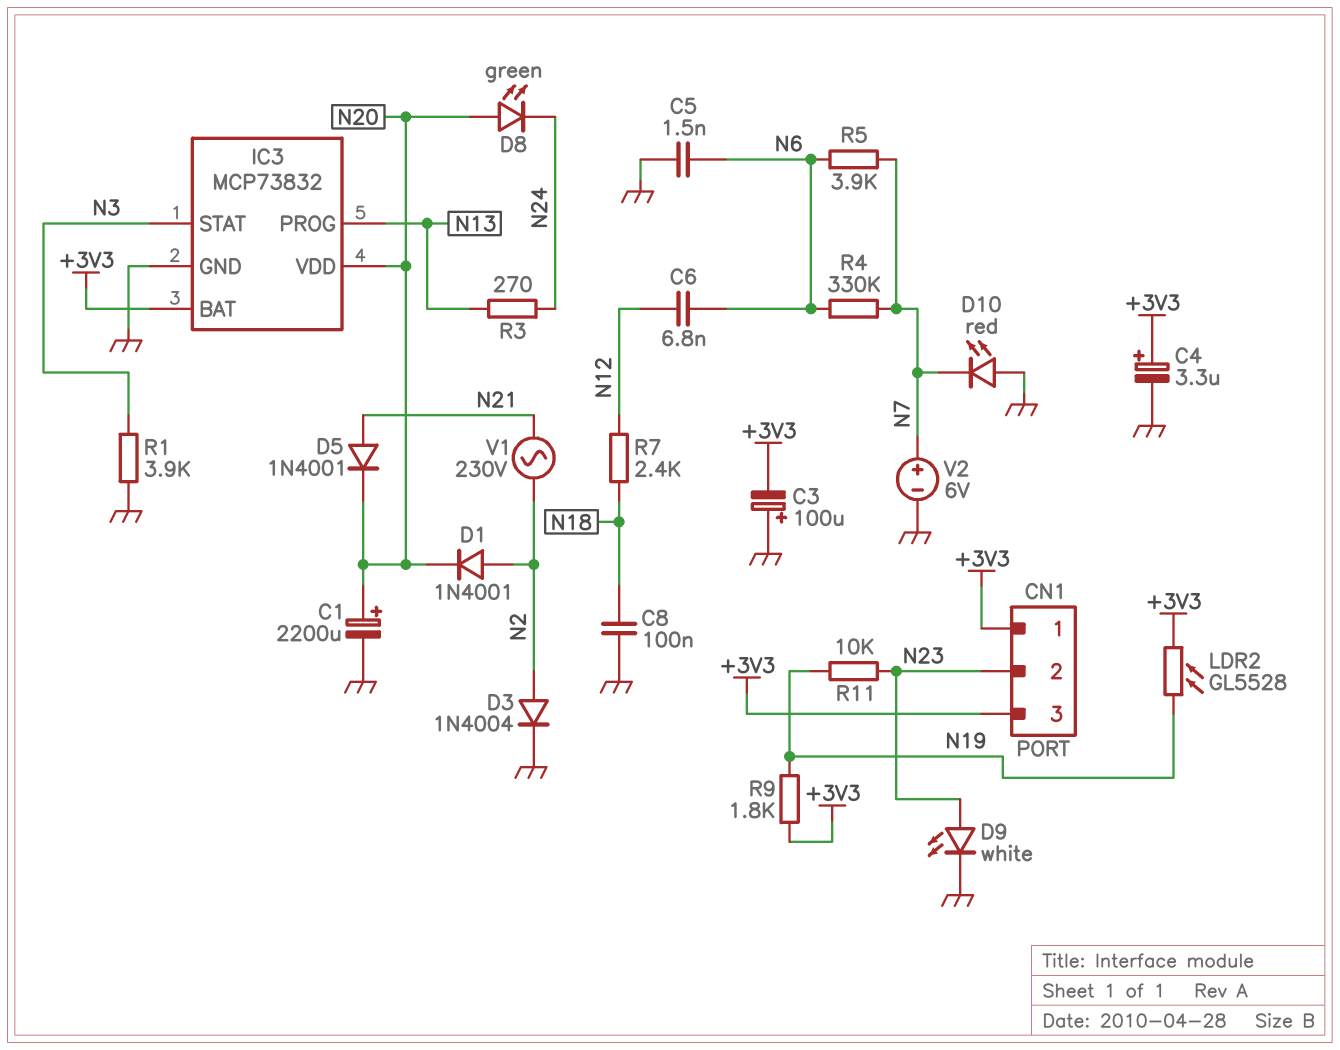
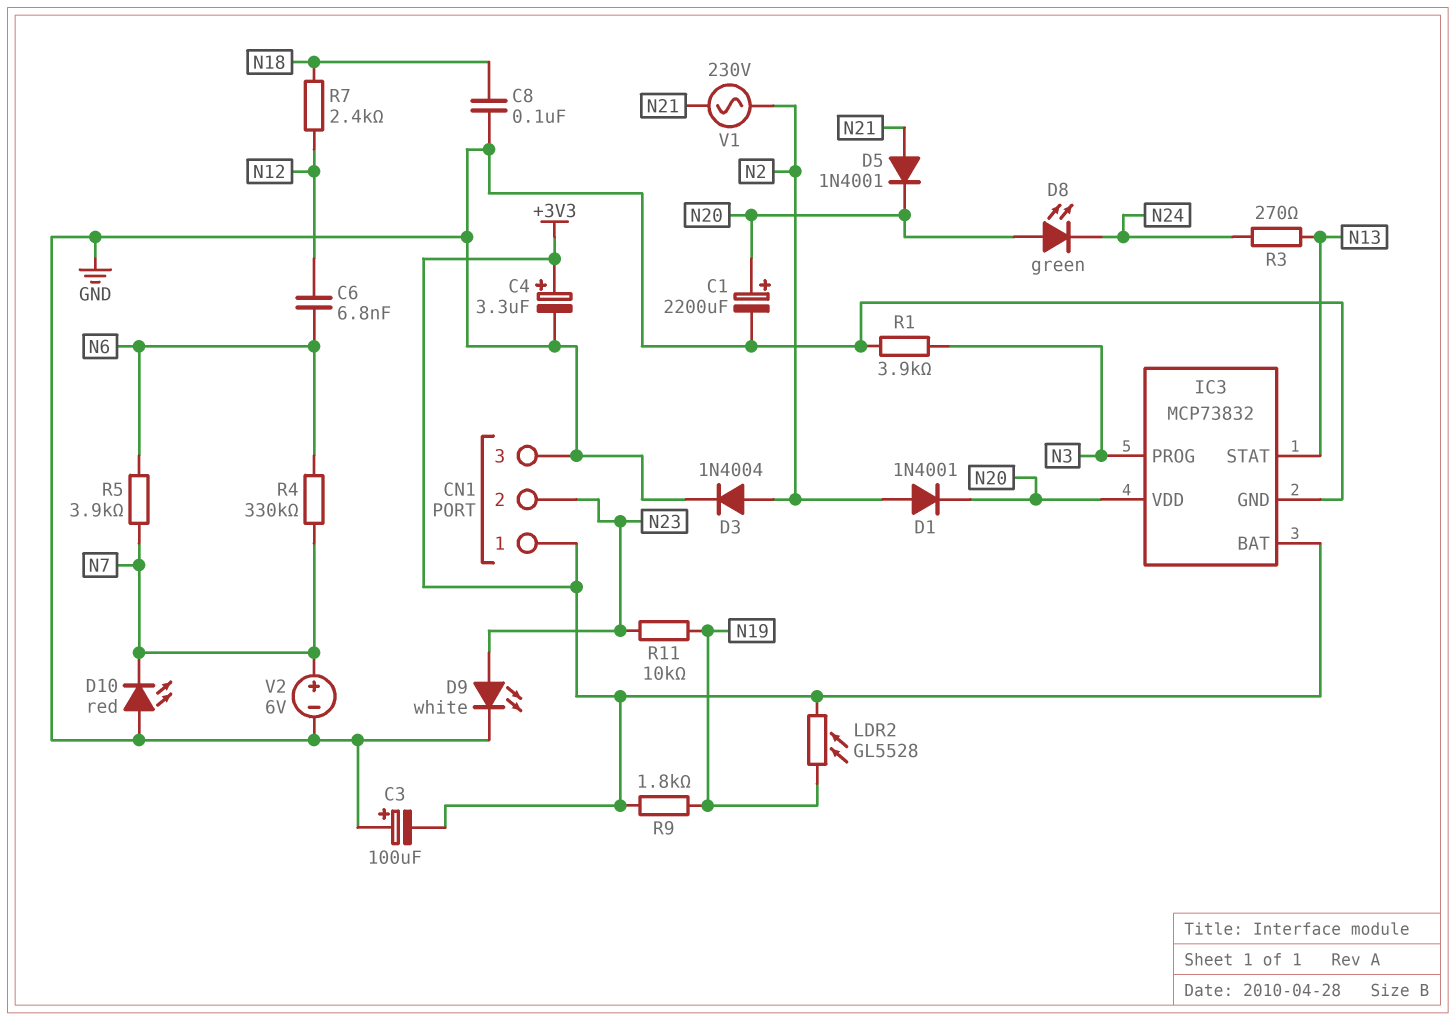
C5: 1.5nF (GND, N6) -> none
CN1 pin 3: +3V3 -> GND
IC3 pin PROG: N13 -> N3
IC3 pin STAT: N3 -> N13

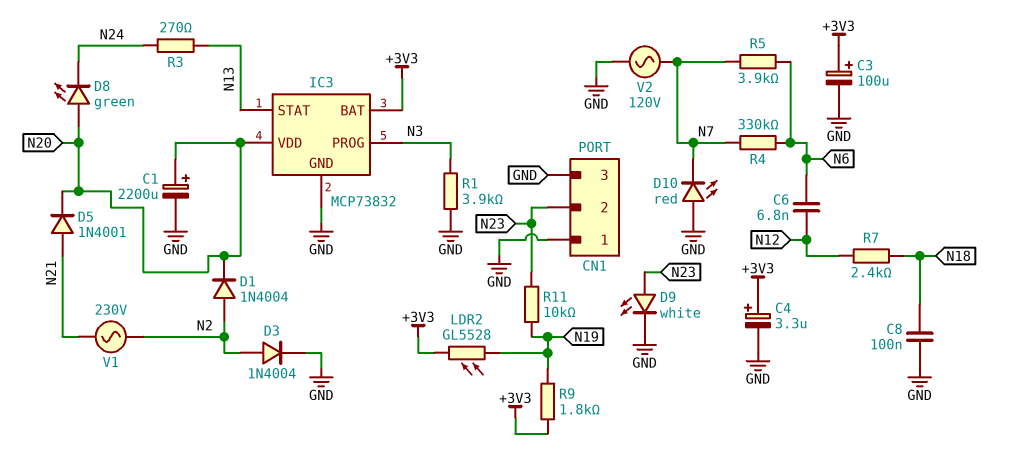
C3: 100uF (plus GND, minus +3V3) -> 100uF (plus +3V3, minus GND)
CN1 pin 1: +3V3 -> GND
D1: diode 1N4001 (A N2, K N20) -> diode 1N4004 (A N2, K N20)
V2: 6V (plus N7, minus GND) -> AC 120V (GND, N7)

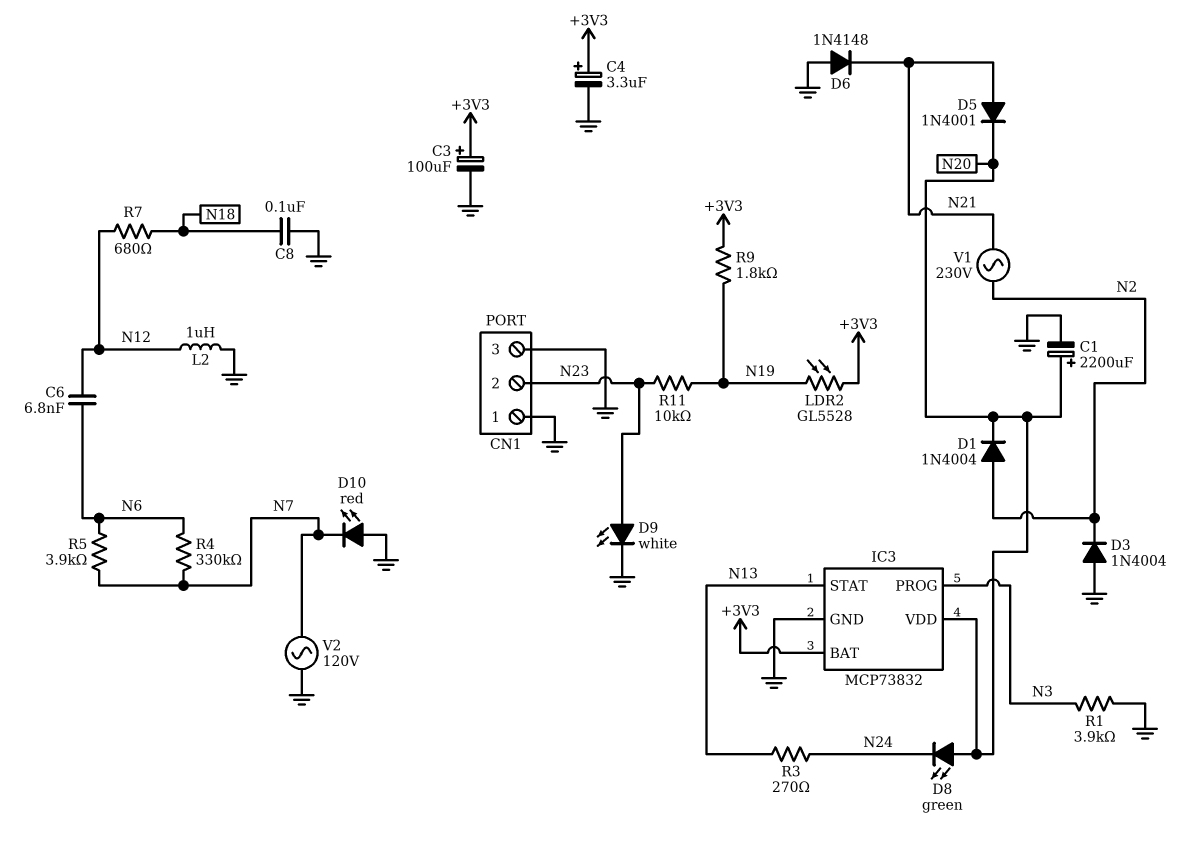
D3: diode 1N4004 (A N2, K GND) -> diode 1N4004 (A GND, K N2)
D6: none -> diode 1N4148 (A GND, K N21)
L2: none -> 1uH (GND, N12)
R7: 2.4k (N12, N18) -> 680 (N12, N18)

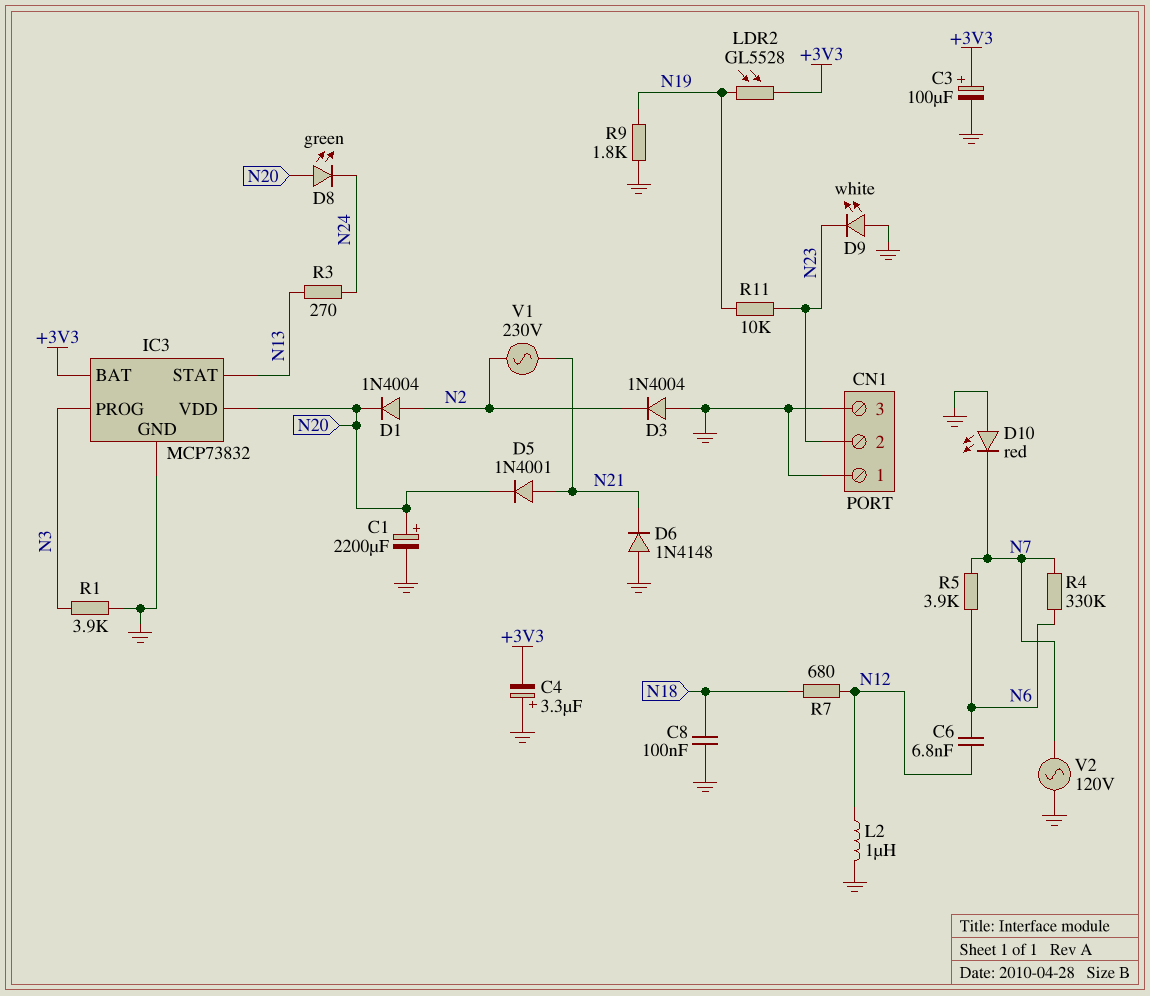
C4: 3.3uF (plus +3V3, minus GND) -> 3.3uF (plus GND, minus +3V3)
D9: LED white (A N23, K GND) -> LED white (A GND, K N23)
R9: 1.8k (+3V3, N19) -> 1.8k (GND, N19)

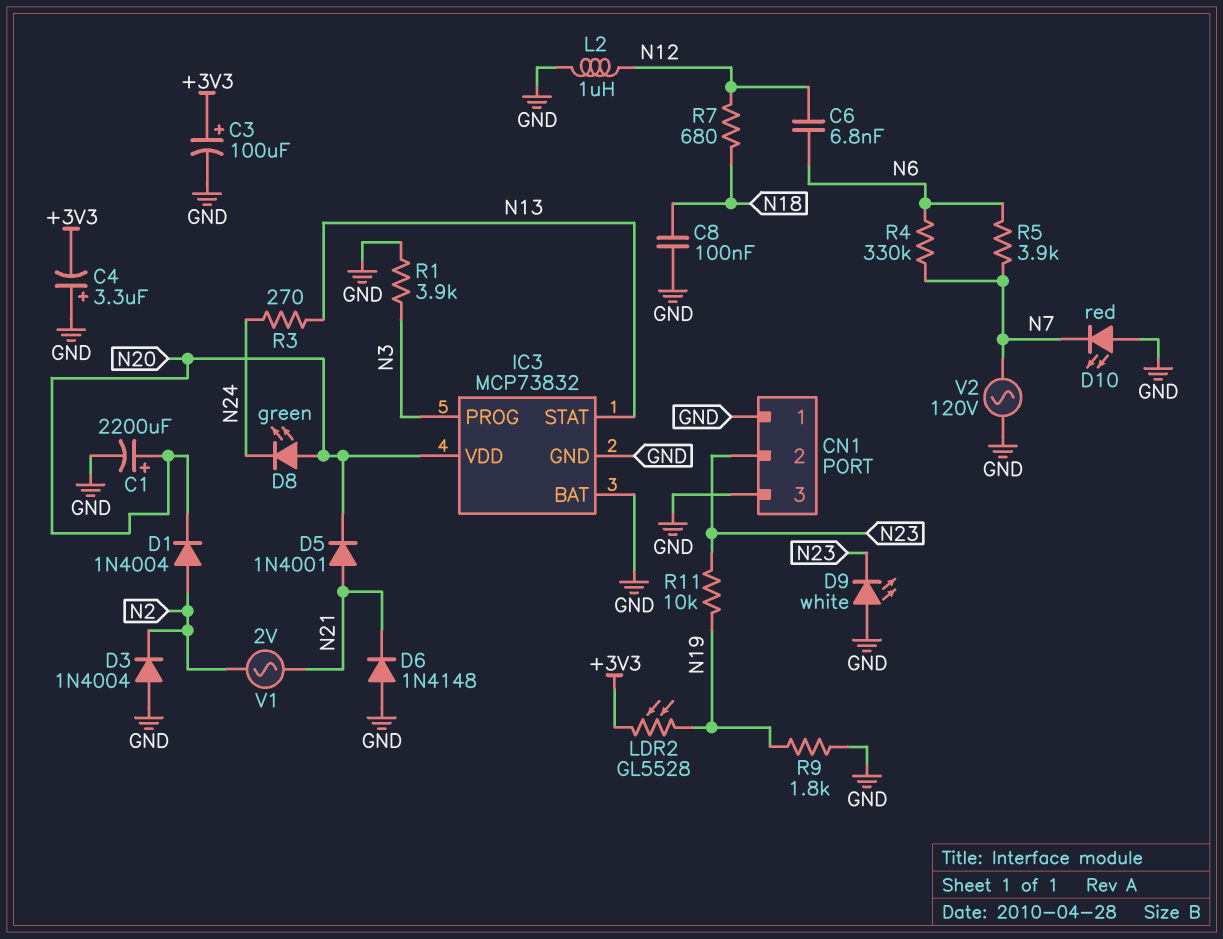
IC3 pin BAT: +3V3 -> GND
V1: AC 230V (N2, N21) -> AC 2V (N2, N21)

